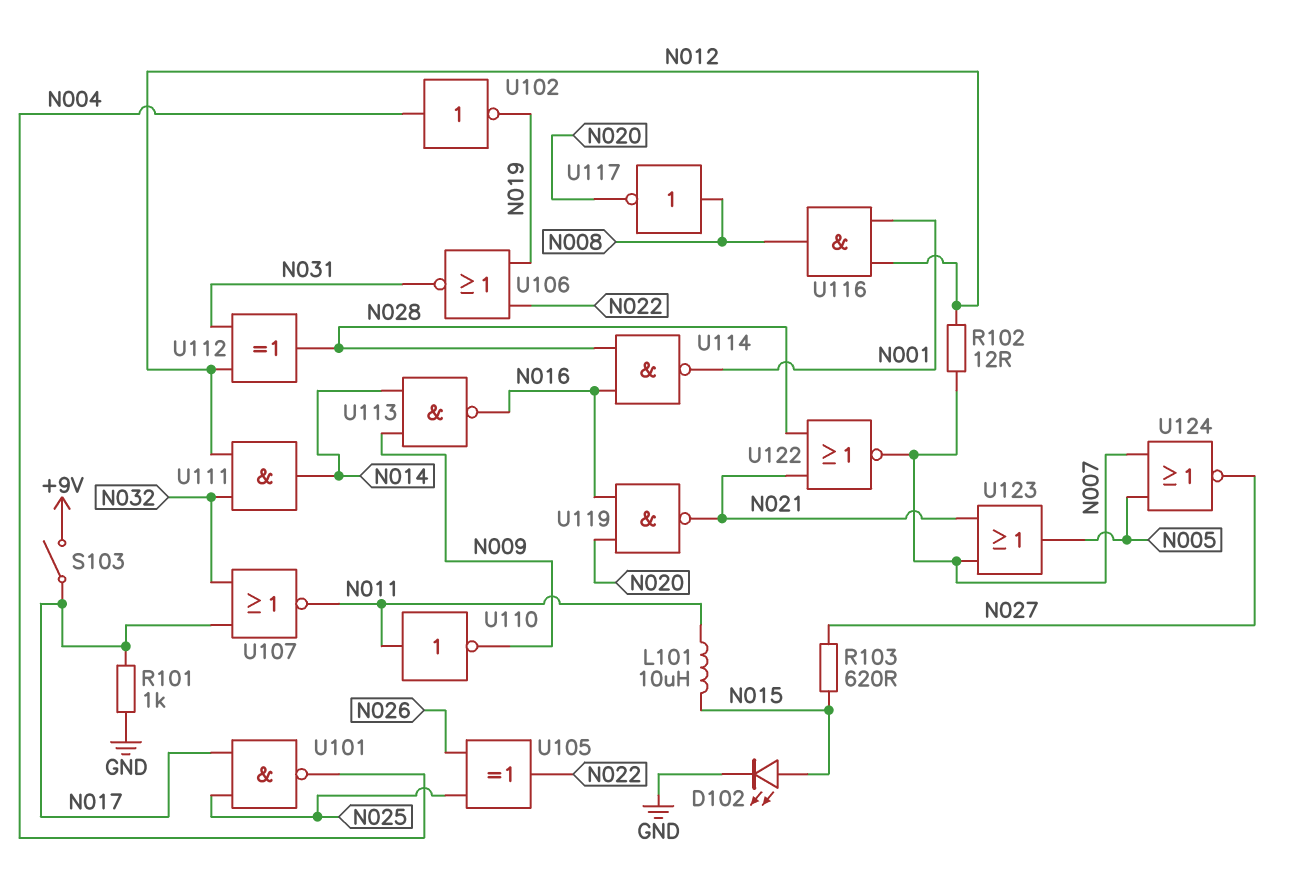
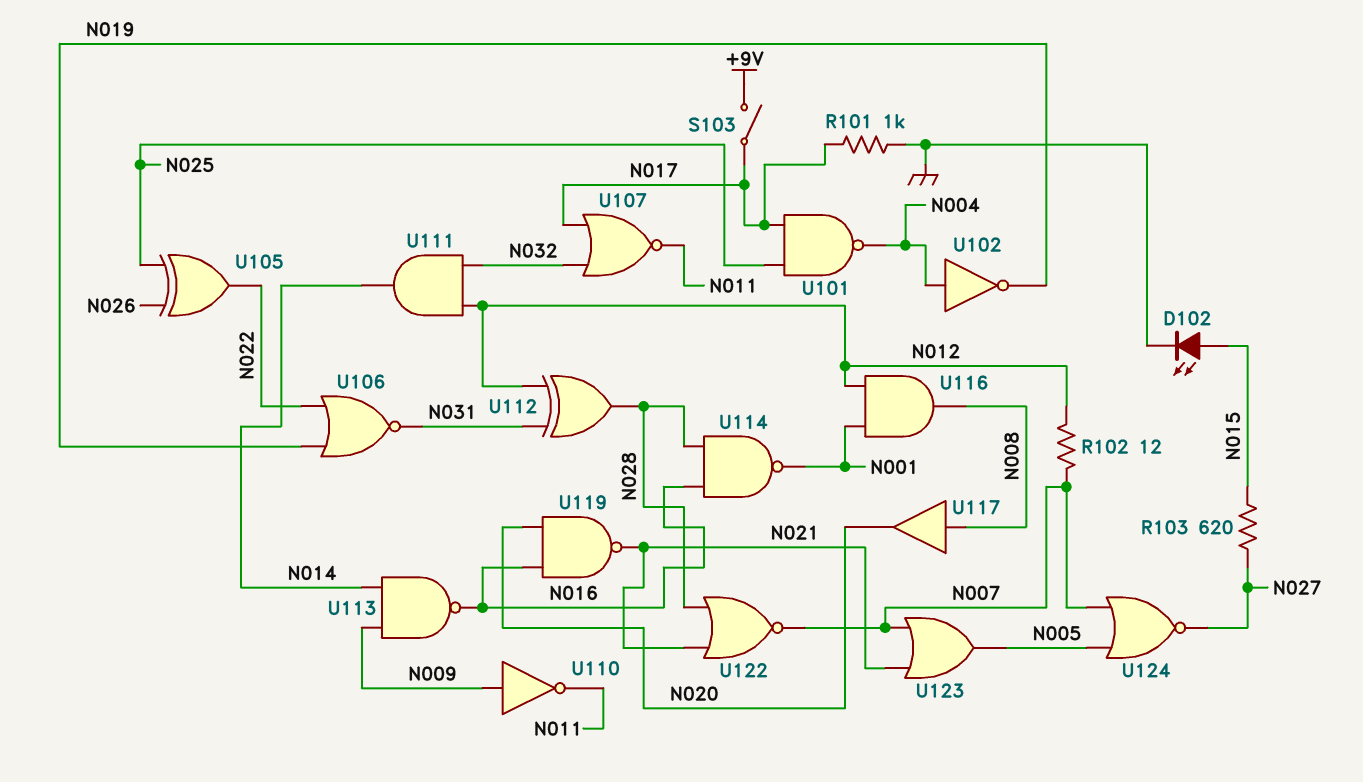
L101: 10uH (N011, N015) -> none
U110: NOT (in N011, out N009) -> NOT (in N009, out N011)
U117: NOT (in N008, out N020) -> buffer (in N008, out N020)

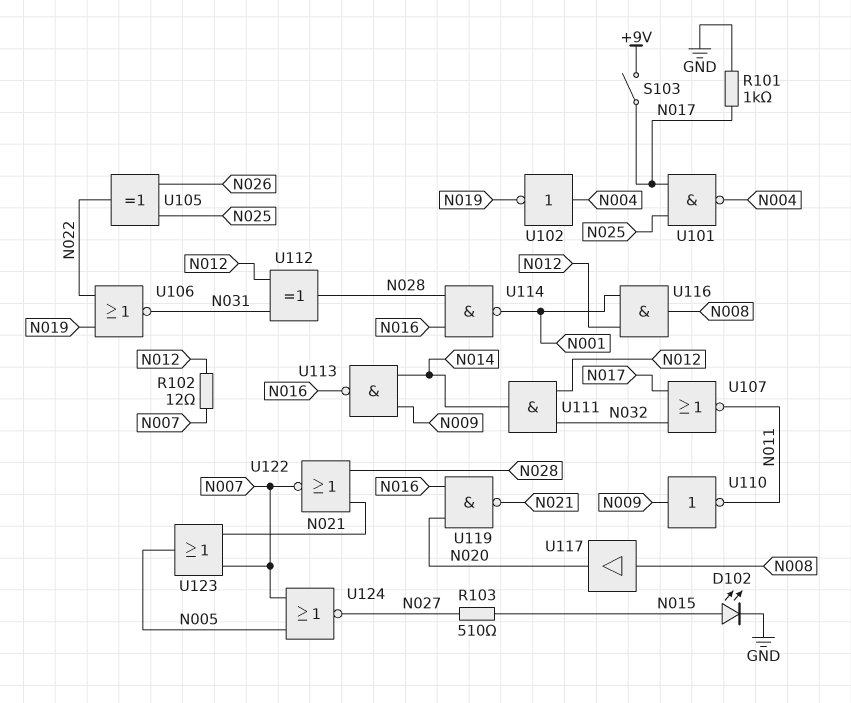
R103: 620 (N015, N027) -> 510 (N015, N027)

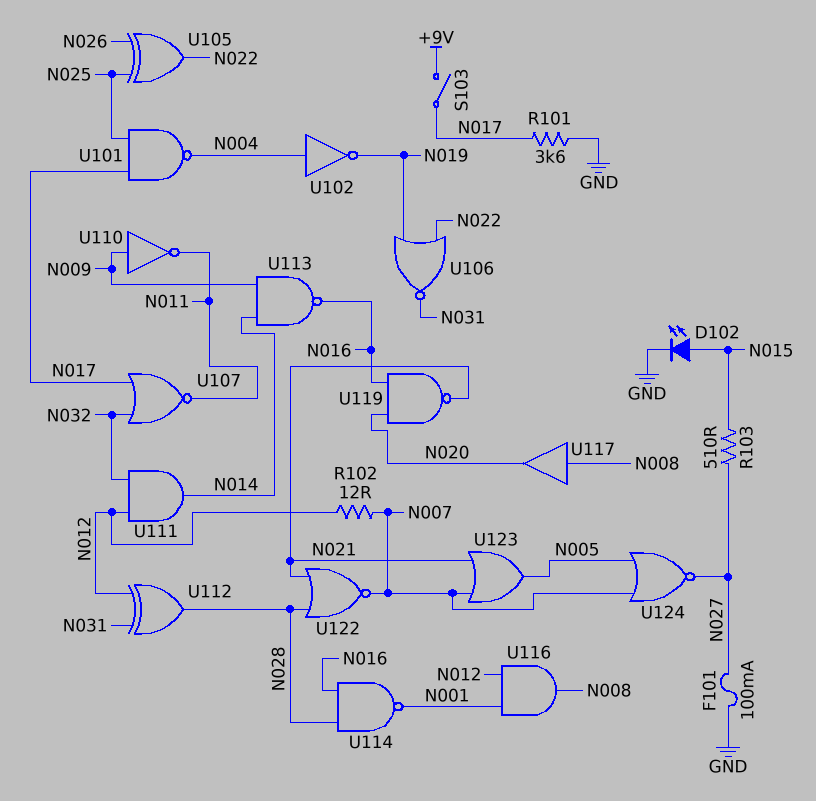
F101: none -> 100mA (GND, N027)
R101: 1k (GND, N017) -> 3.6k (GND, N017)

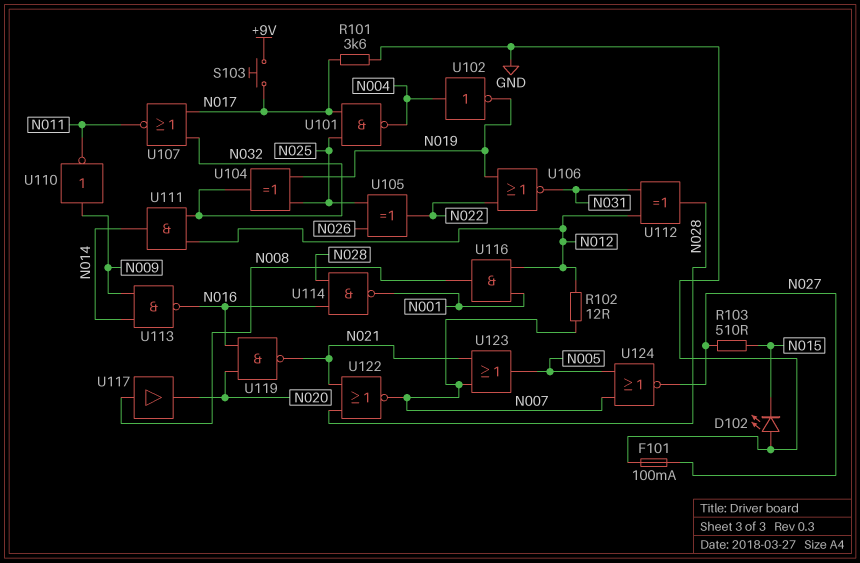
D102: LED (A N015, K GND) -> LED (A GND, K N015)
S103: switch (+9V, N017) -> button (+9V, N017)
U104: none -> XOR (in N019, in N025, out N032)

